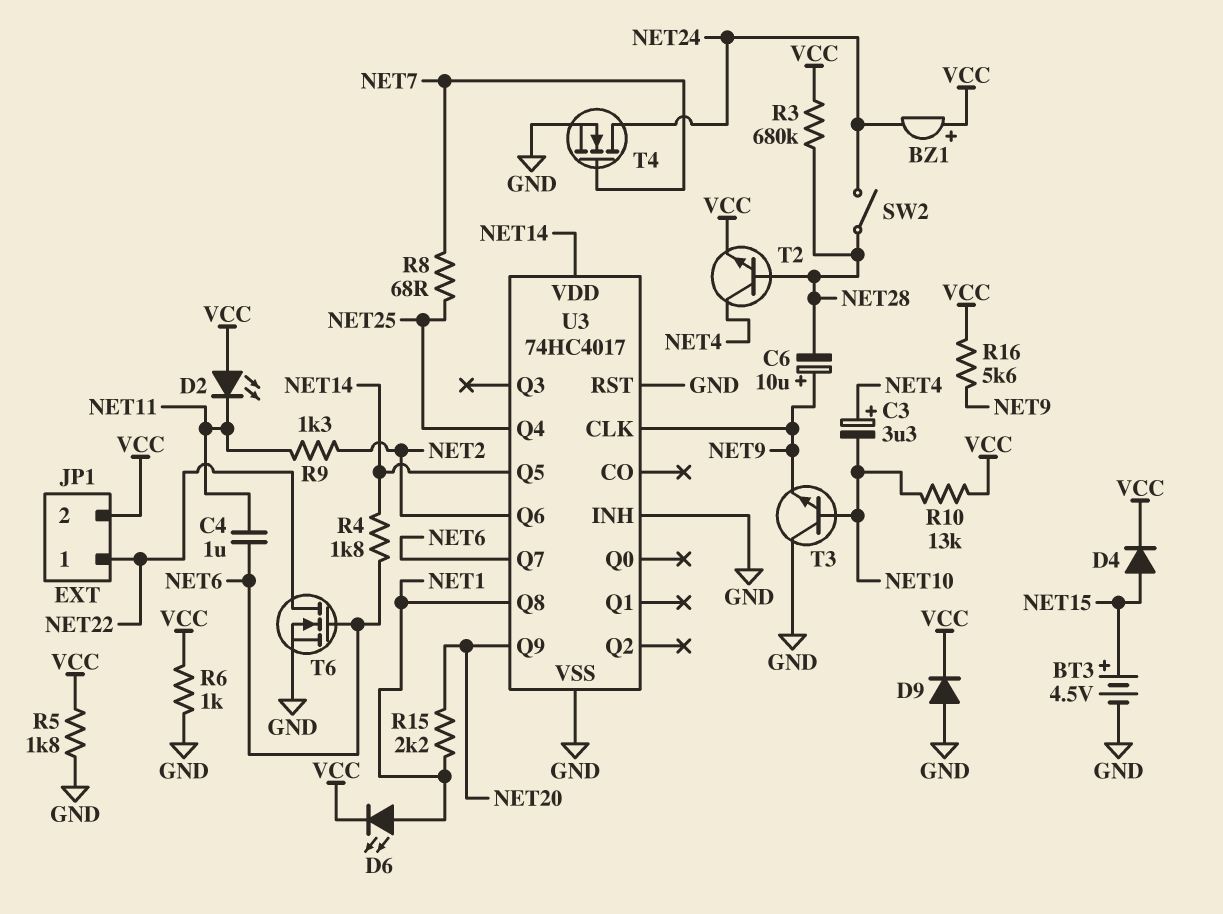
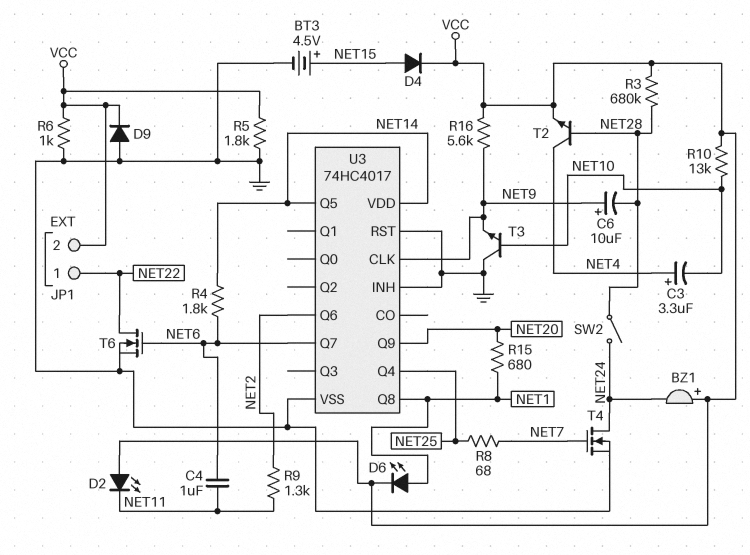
R15: 2.2k (NET1, NET20) -> 680 (NET1, NET20)

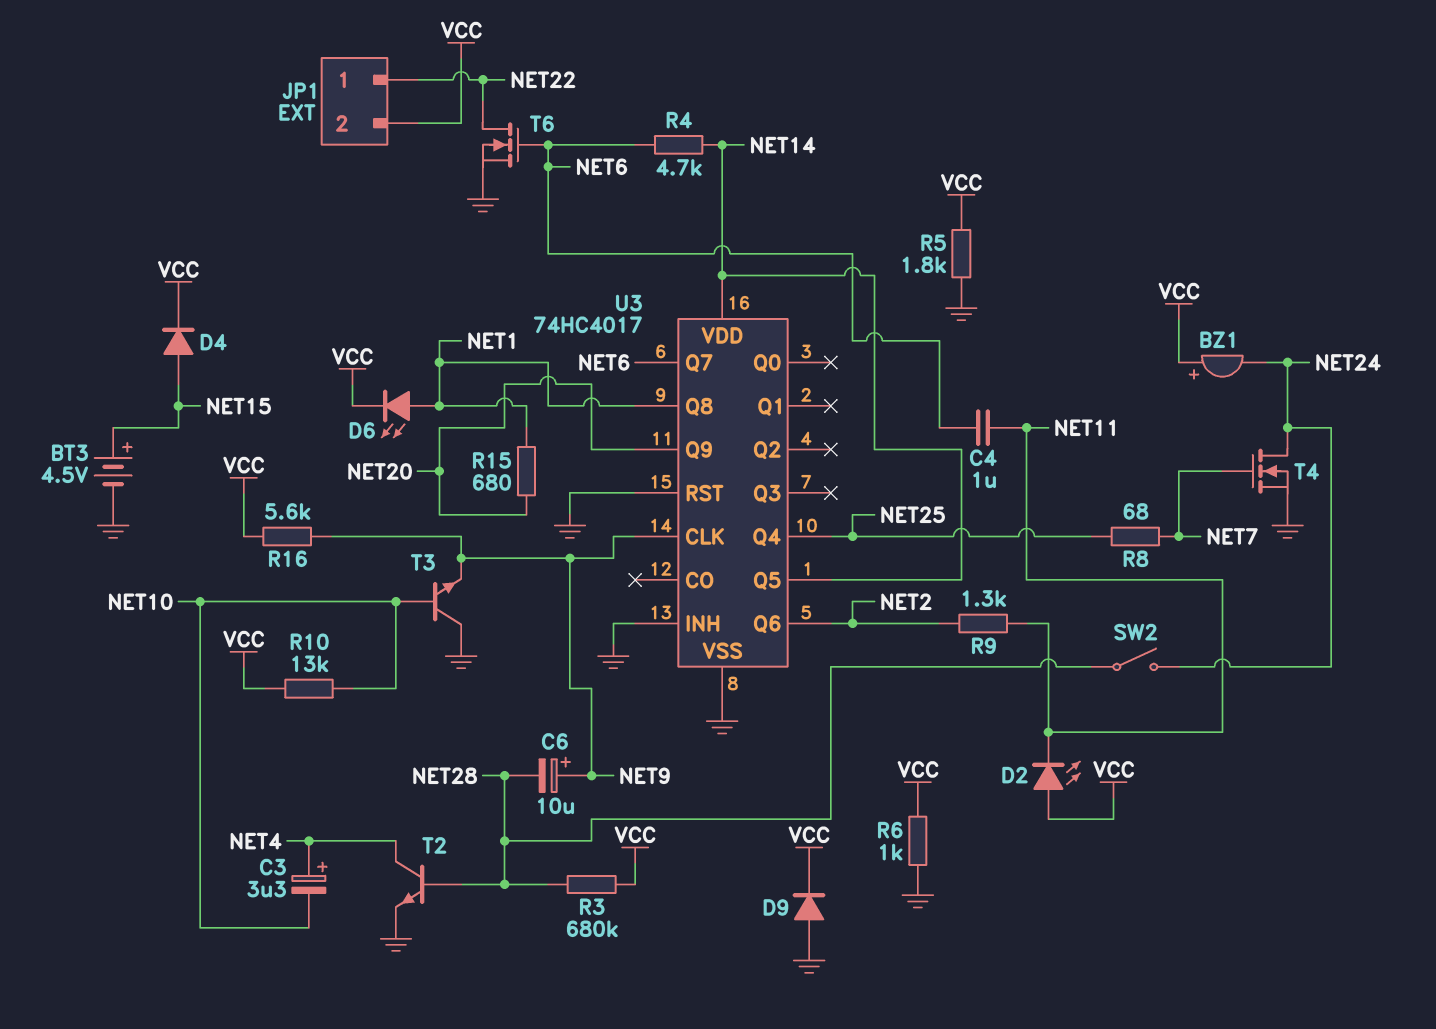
R4: 1.8k (NET6, NET14) -> 4.7k (NET6, NET14)
T2: NPN (B NET28, C NET4, E VCC) -> NPN (B NET28, C NET4, E GND)

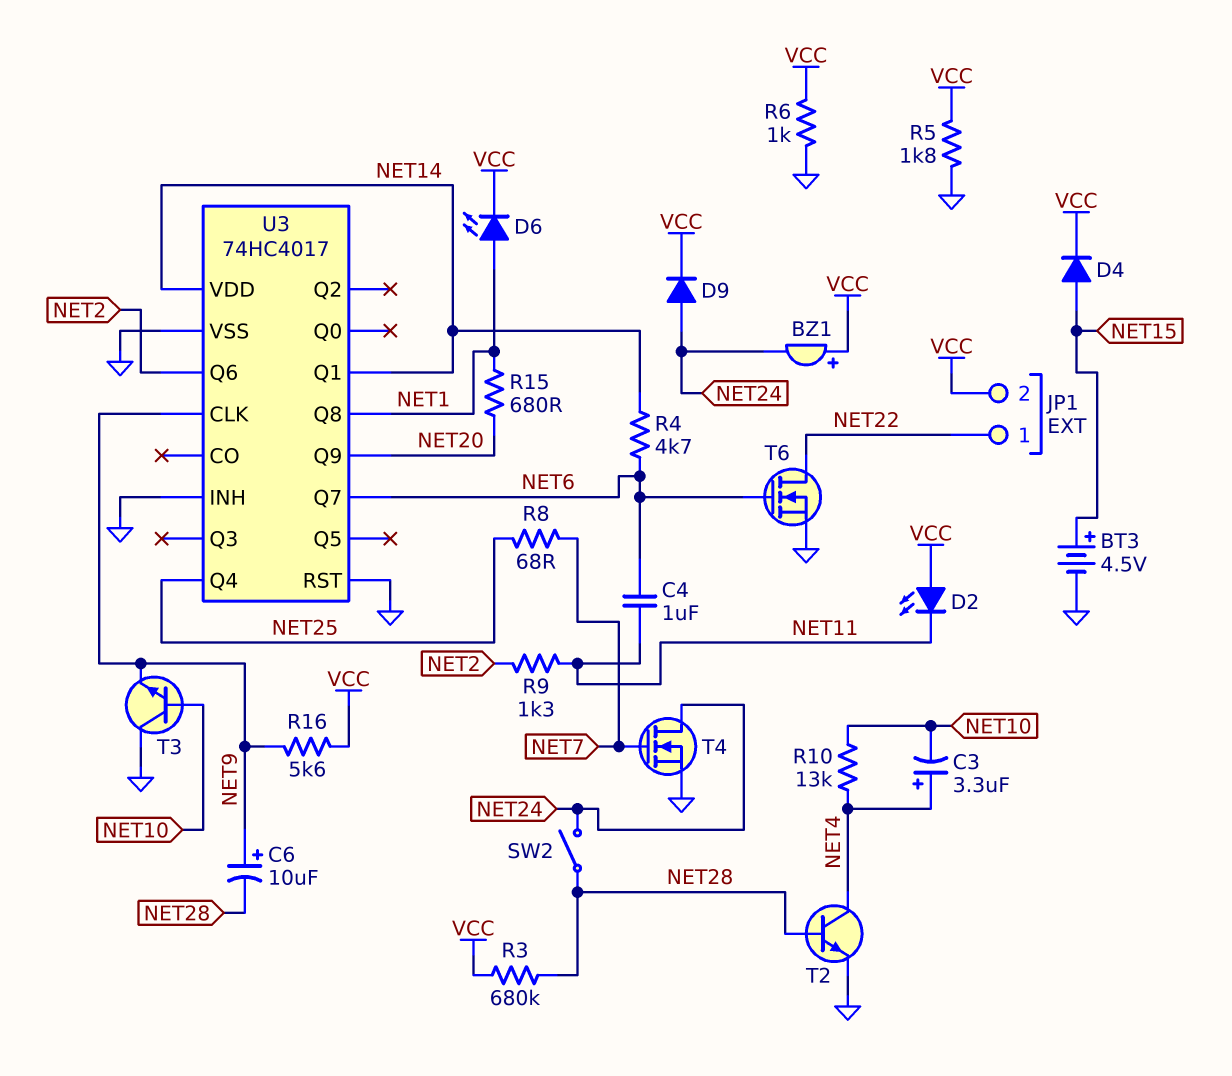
D9: diode (A GND, K VCC) -> diode (A NET24, K VCC)
R10: 13k (NET10, VCC) -> 13k (NET4, NET10)
U3 pin Q1: none -> NET14
U3 pin Q5: NET14 -> none

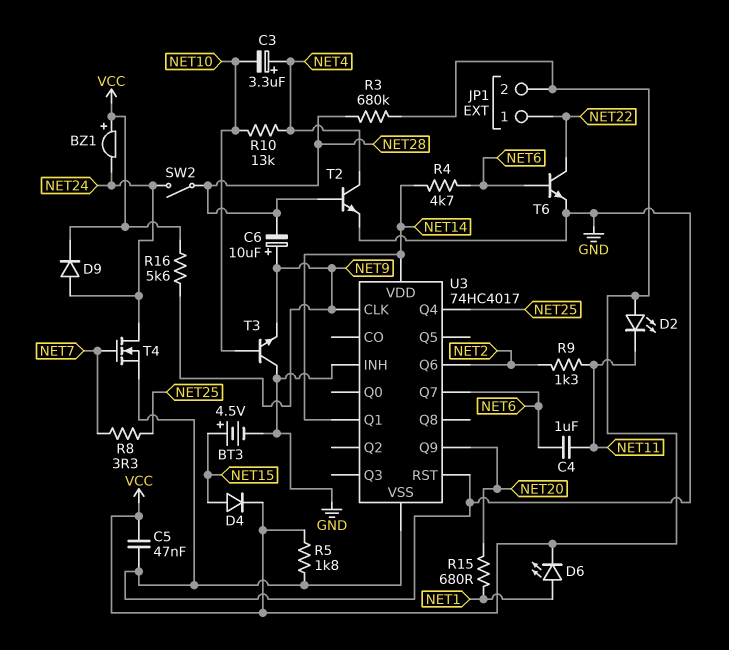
C5: none -> 47nF (GND, VCC)
R6: 1k (GND, VCC) -> none
R8: 68 (NET7, NET25) -> 3.3 (NET7, NET25)
T6: NMOS (G NET6, D NET22, S GND) -> NPN (B NET6, C NET22, E GND)
U3 pin Q8: NET1 -> none

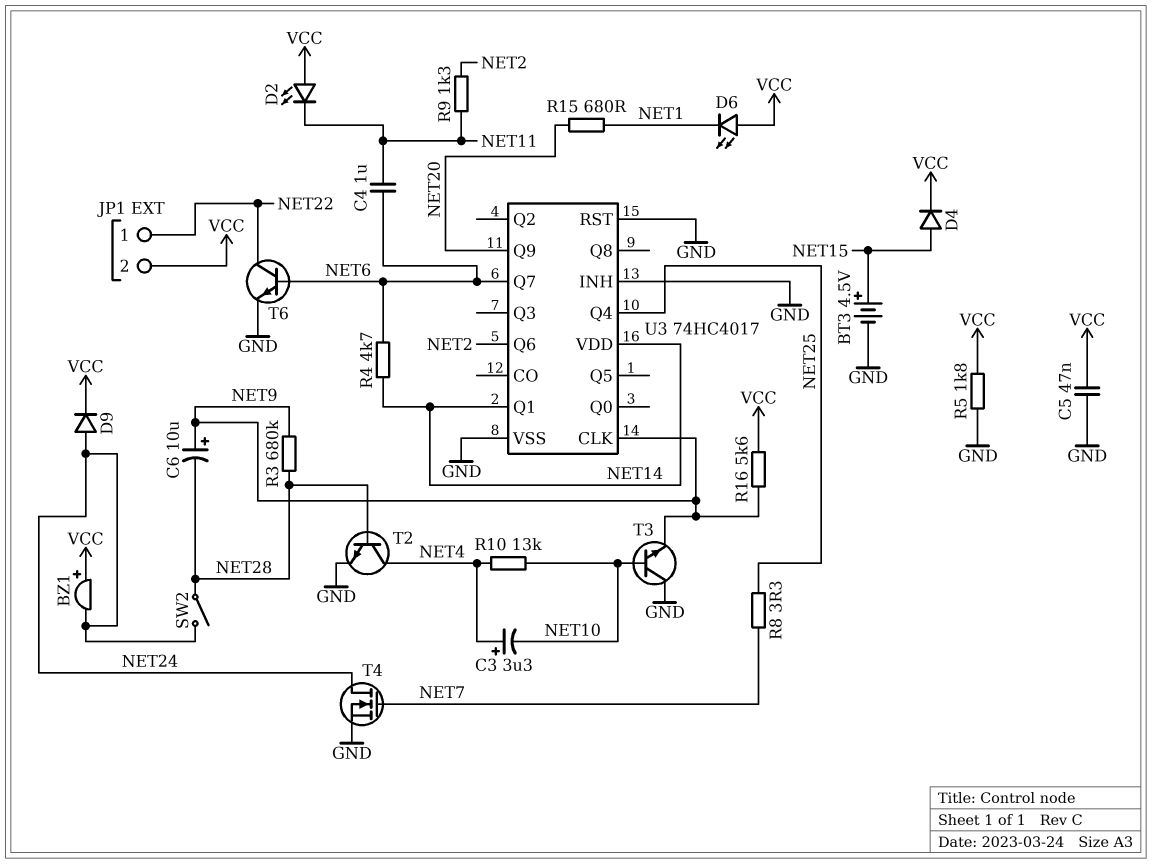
D6: LED (A NET1, K VCC) -> LED (A VCC, K NET1)
R3: 680k (NET28, VCC) -> 680k (NET9, NET28)

